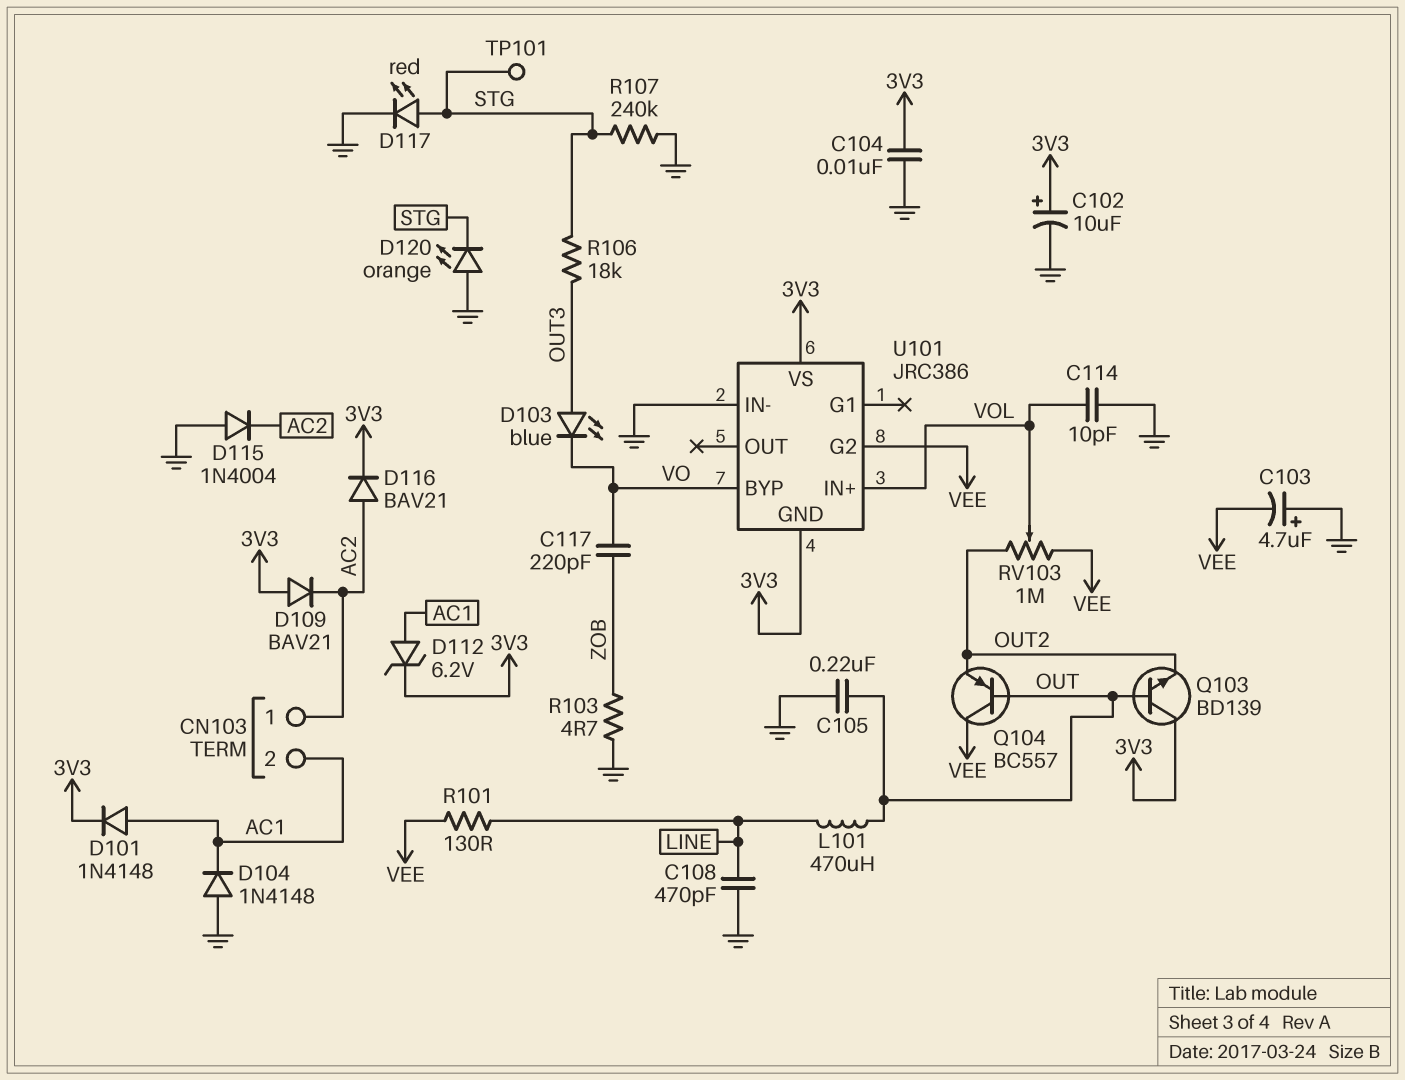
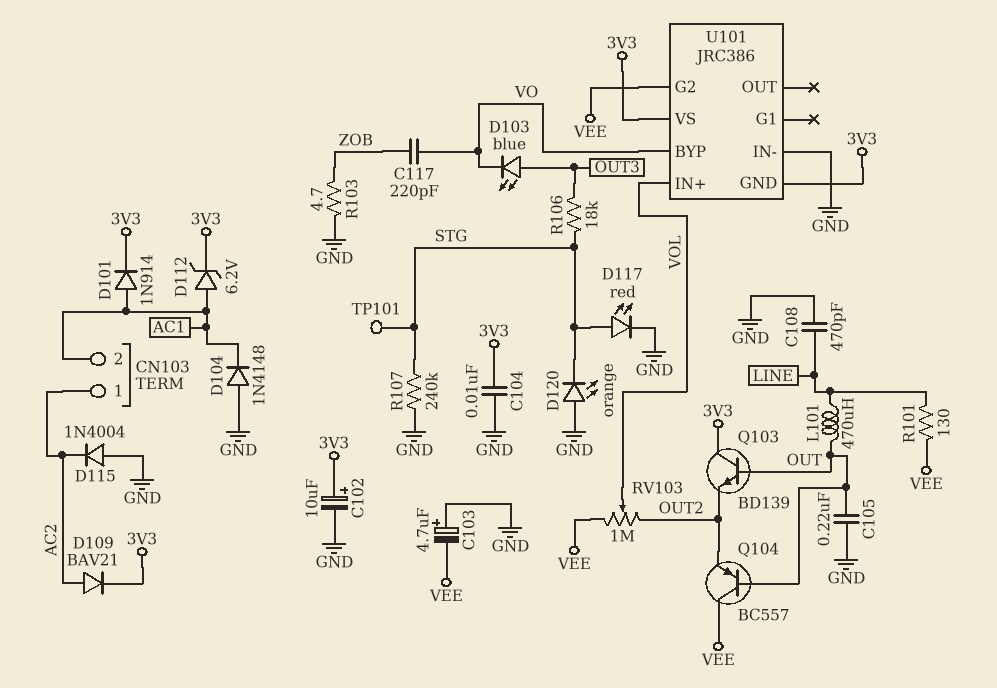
C114: 10pF (GND, VOL) -> none
D101: diode 1N4148 (A AC1, K 3V3) -> diode 1N914 (A AC1, K 3V3)
D109: diode BAV21 (A 3V3, K AC2) -> diode BAV21 (A AC2, K 3V3)
D116: diode BAV21 (A AC2, K 3V3) -> none

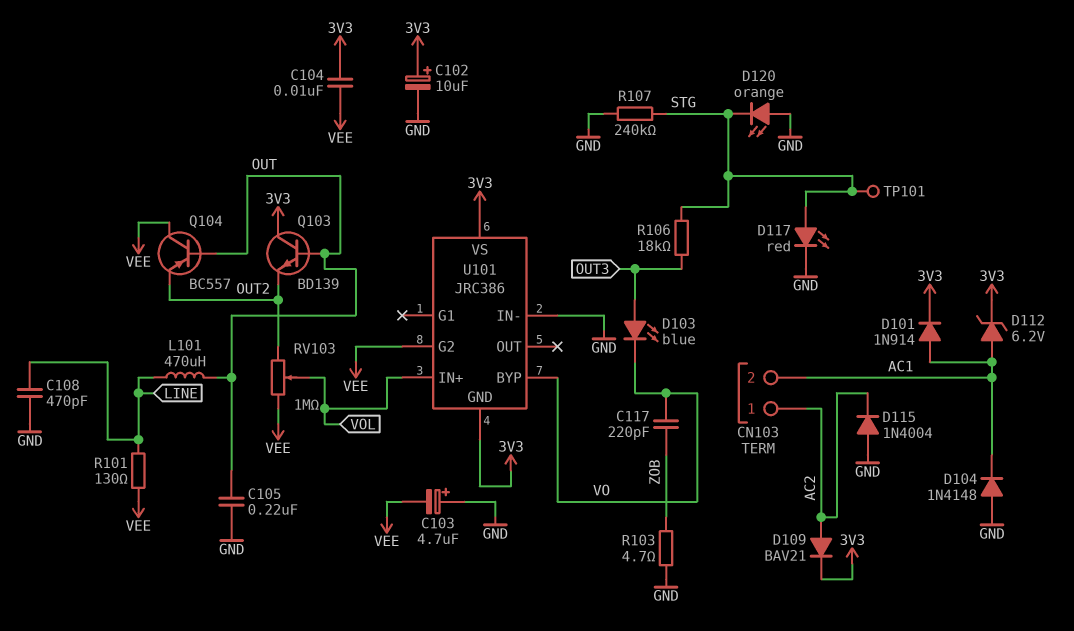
C104: 10nF (3V3, GND) -> 10nF (3V3, VEE)

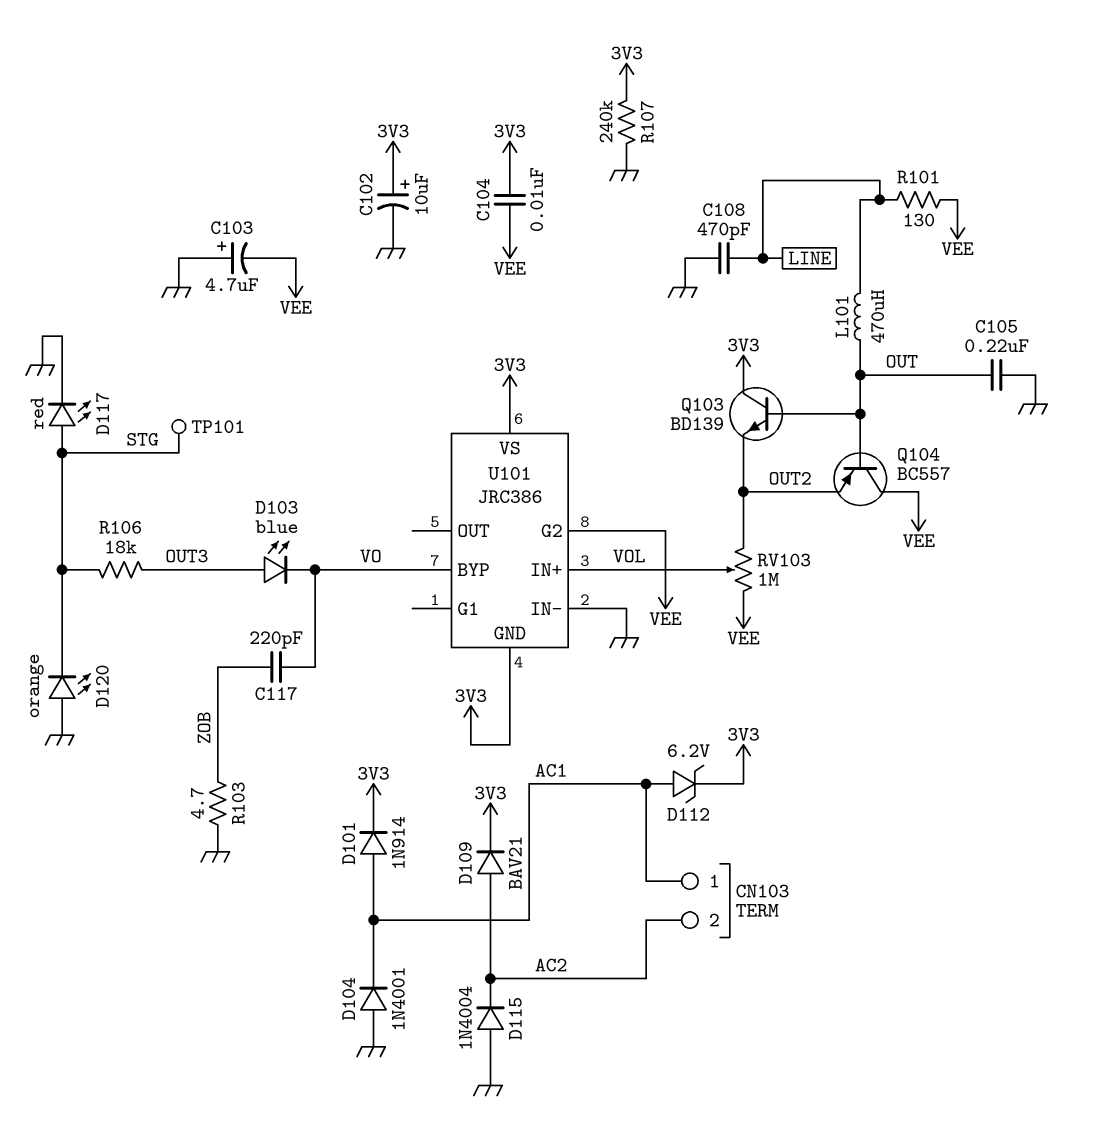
CN103 pin 1: AC2 -> AC1
CN103 pin 2: AC1 -> AC2
D104: diode 1N4148 (A GND, K AC1) -> diode 1N4001 (A GND, K AC1)
R107: 240k (GND, STG) -> 240k (3V3, GND)

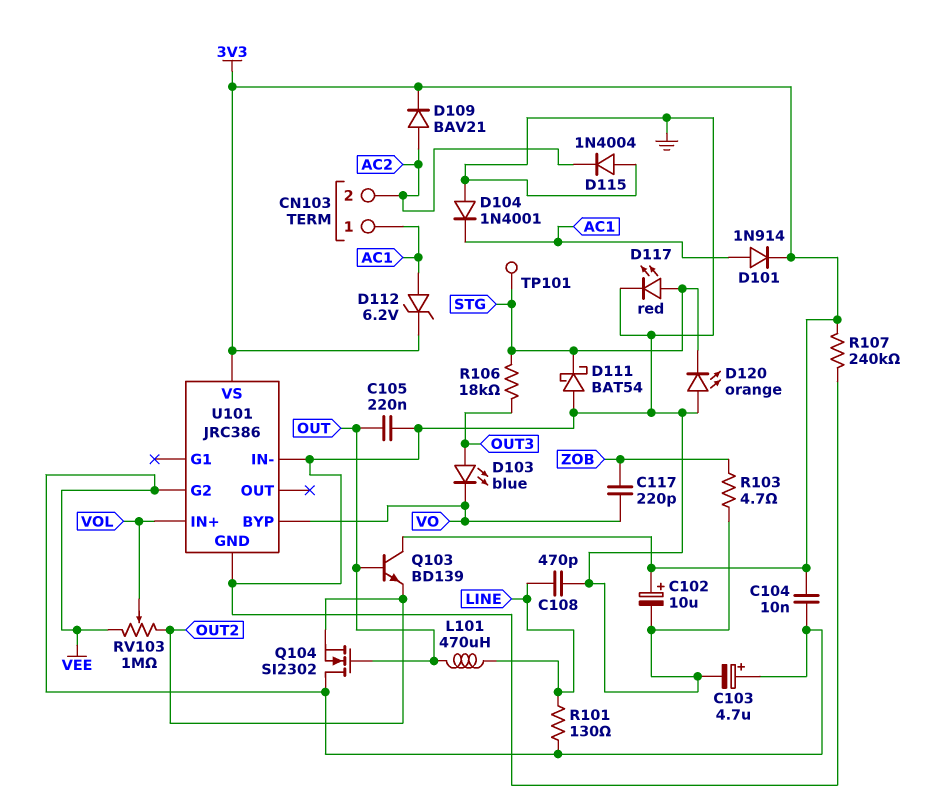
C103: 4.7uF (plus GND, minus VEE) -> 4.7uF (plus VEE, minus GND)
D111: none -> schottky BAT54 (A GND, K STG)
Q104: PNP BC557 (B OUT, C VEE, E OUT2) -> NMOS SI2302 (G OUT, D VEE, S OUT2)
U101 pin GND: 3V3 -> GND

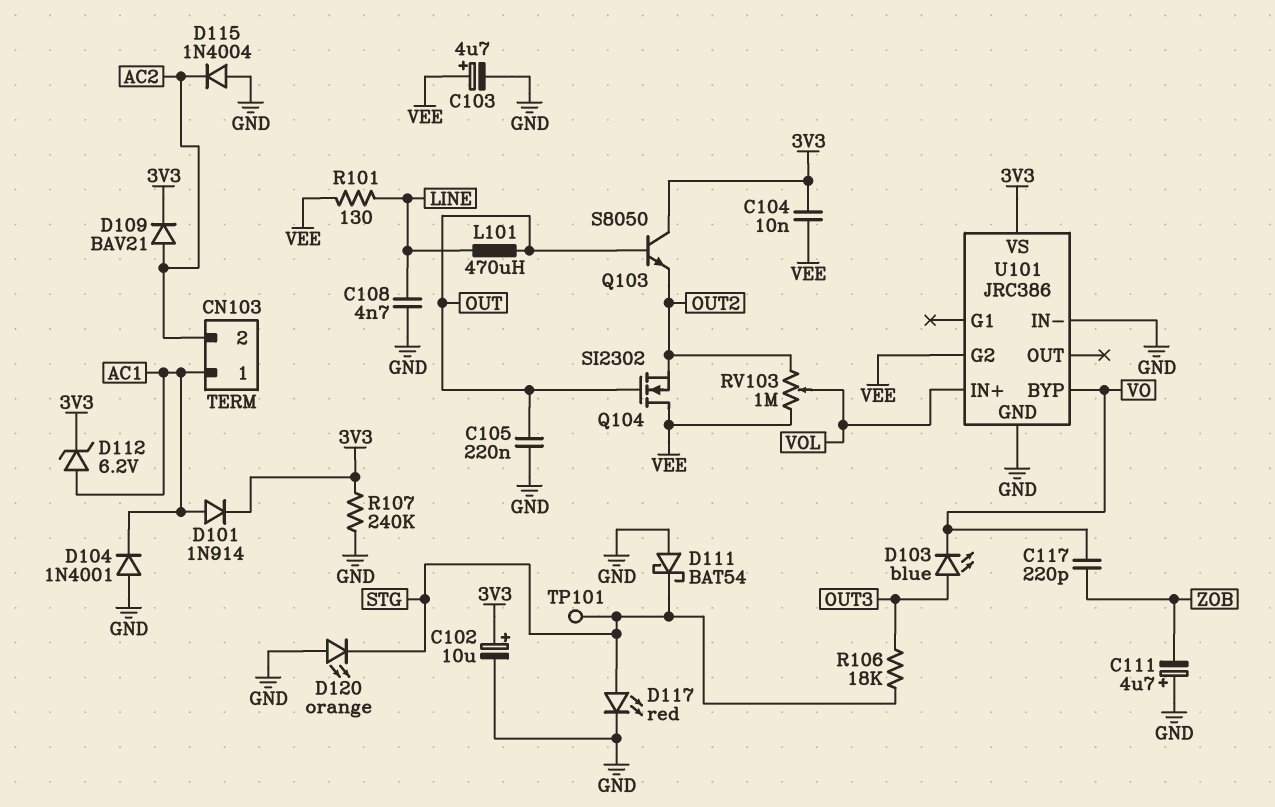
C108: 470pF (GND, LINE) -> 4.7nF (GND, LINE)
C111: none -> 4.7uF (plus GND, minus ZOB)
Q103: NPN BD139 (B OUT, C 3V3, E OUT2) -> NPN S8050 (B OUT, C 3V3, E OUT2)
R103: 4.7 (GND, ZOB) -> none

